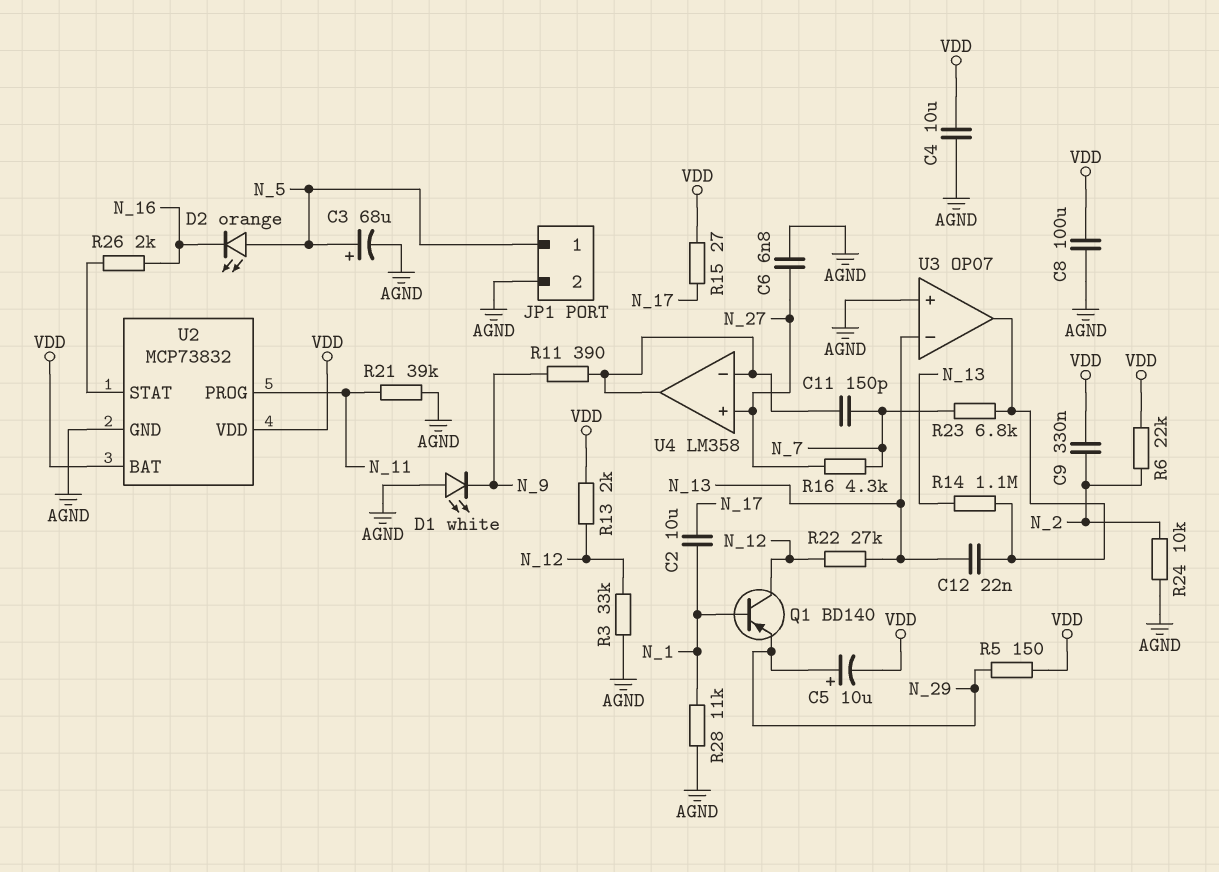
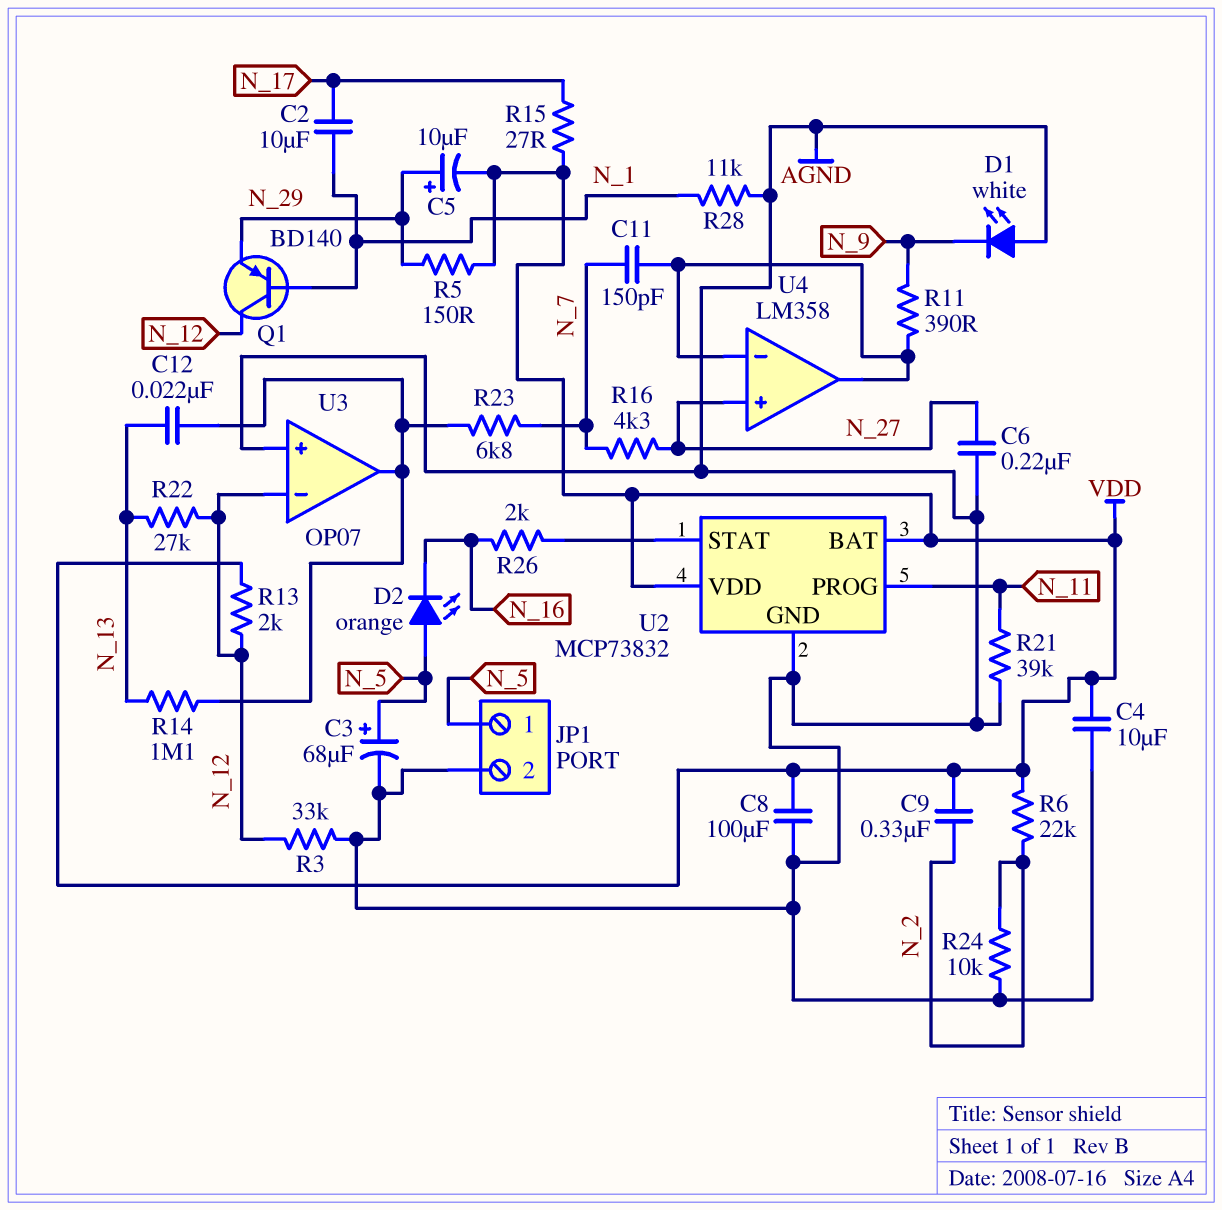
C6: 6.8nF (AGND, N_27) -> 220nF (AGND, N_27)
U3 pin in-: N_13 -> N_12

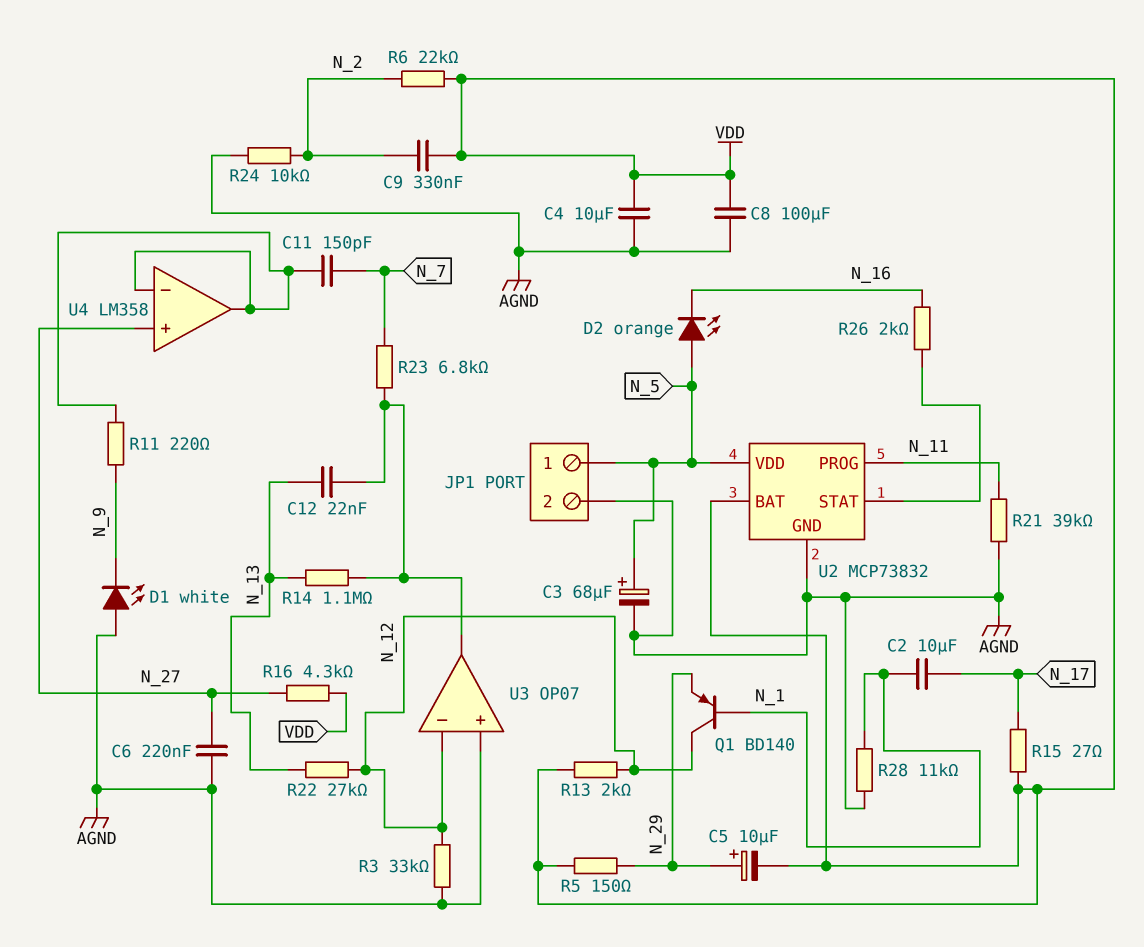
R11: 390 (N_9, U4/in-) -> 220 (N_9, U4/in-)
R16: 4.3k (N_7, N_27) -> 4.3k (N_27, VDD)
U2 pin VDD: VDD -> N_5

